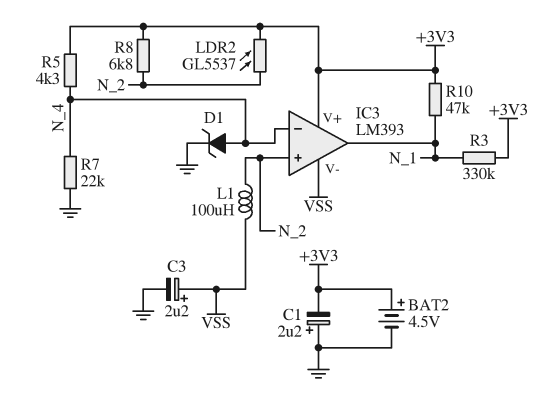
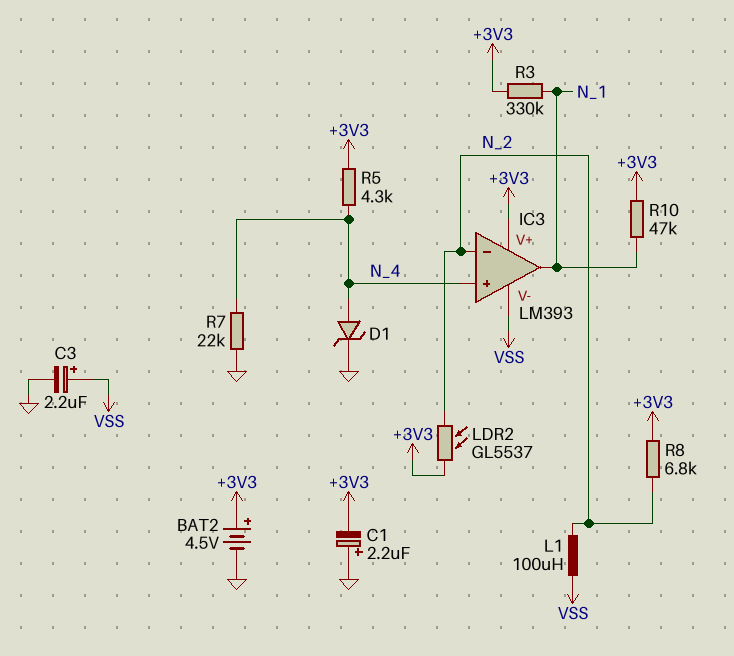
IC3 pin in+: N_2 -> N_4
IC3 pin in-: N_4 -> N_2

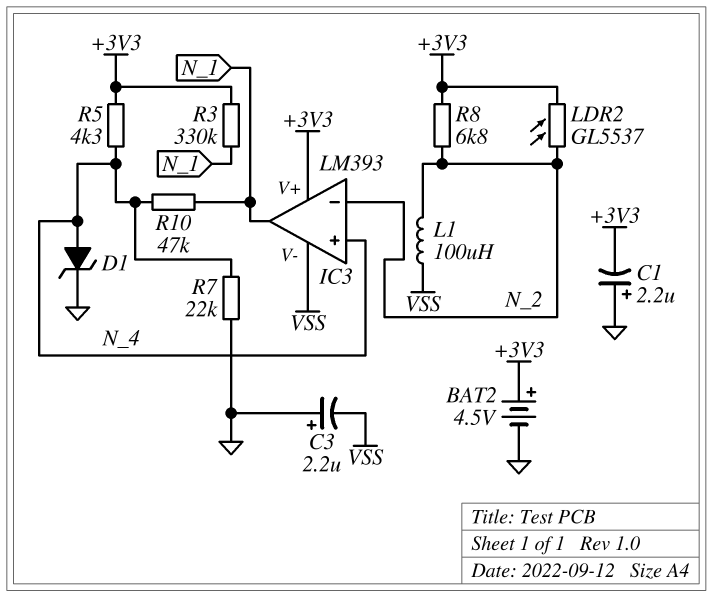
C3: 2.2uF (plus VSS, minus GND) -> 2.2uF (plus GND, minus VSS)
R10: 47k (+3V3, N_1) -> 47k (N_1, N_4)

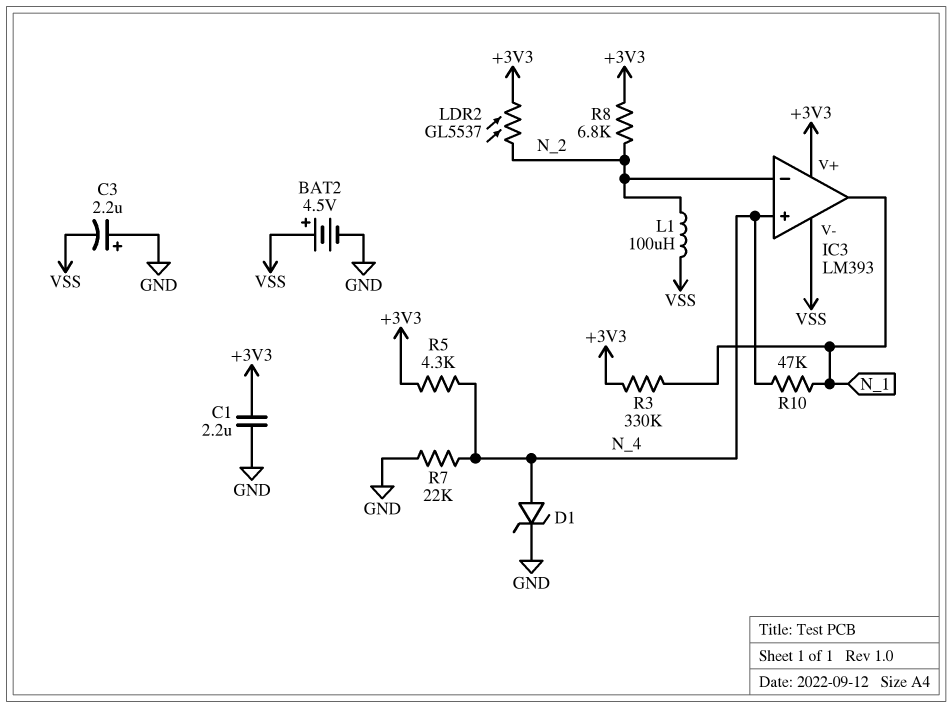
BAT2: 4.5V (plus +3V3, minus GND) -> 4.5V (plus VSS, minus GND)
C1: 2.2uF (plus GND, minus +3V3) -> 2.2uF (+3V3, GND)

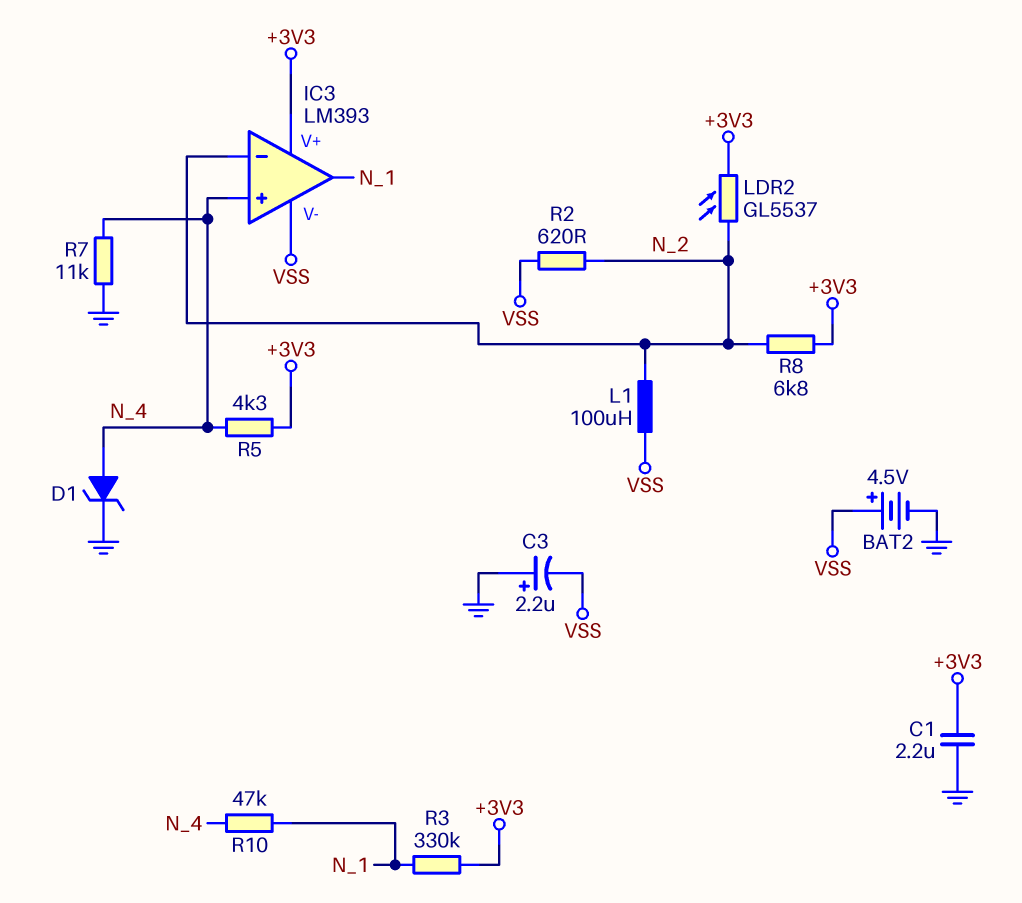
R2: none -> 620 (N_2, VSS)
R7: 22k (GND, N_4) -> 11k (GND, N_4)

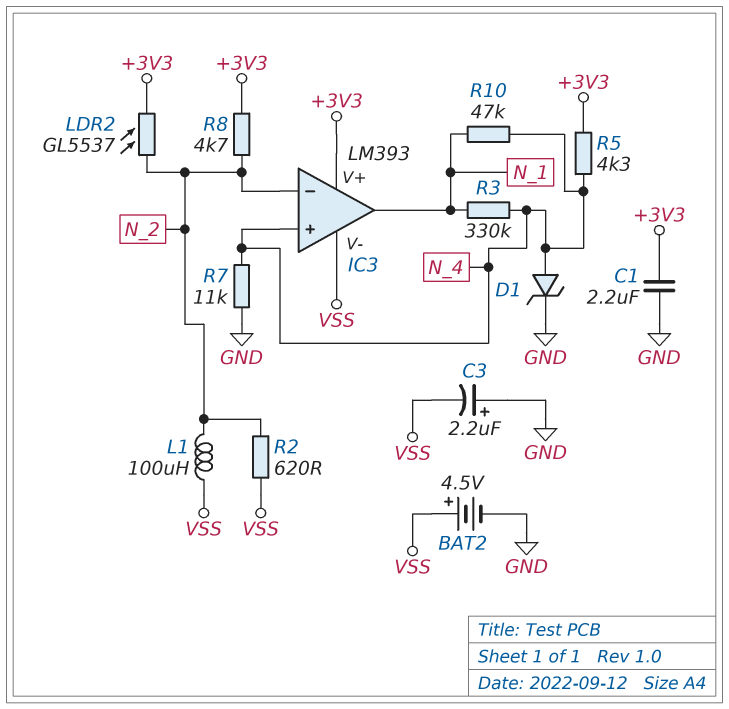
R3: 330k (+3V3, N_1) -> 330k (N_1, N_4)
R8: 6.8k (+3V3, N_2) -> 4.7k (+3V3, N_2)

